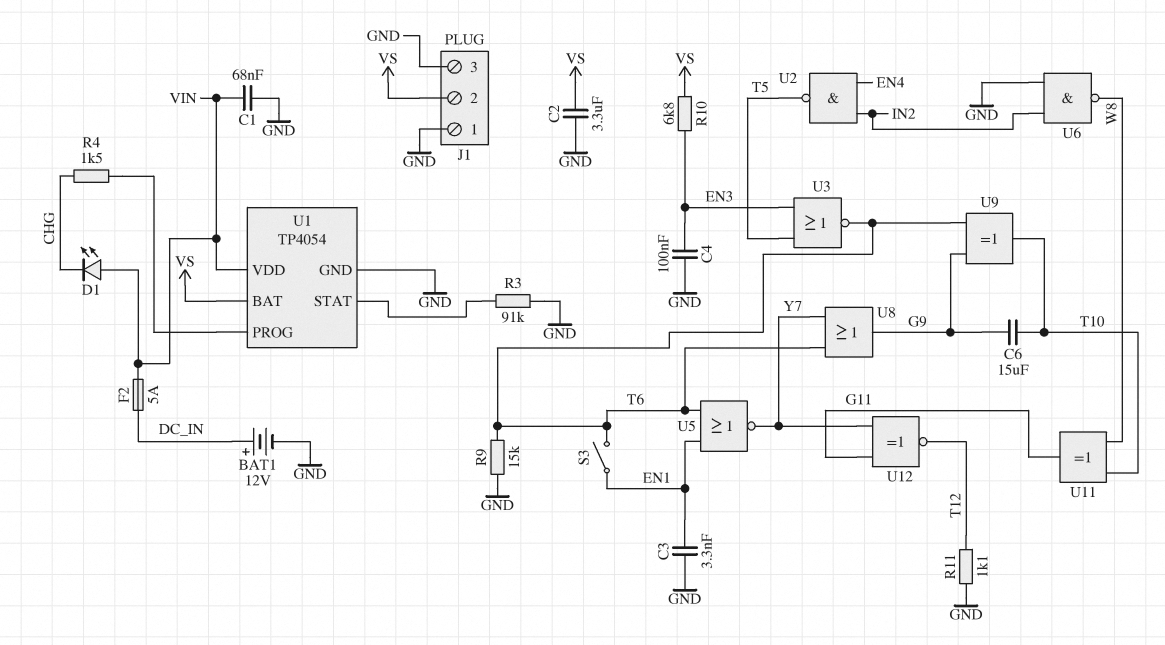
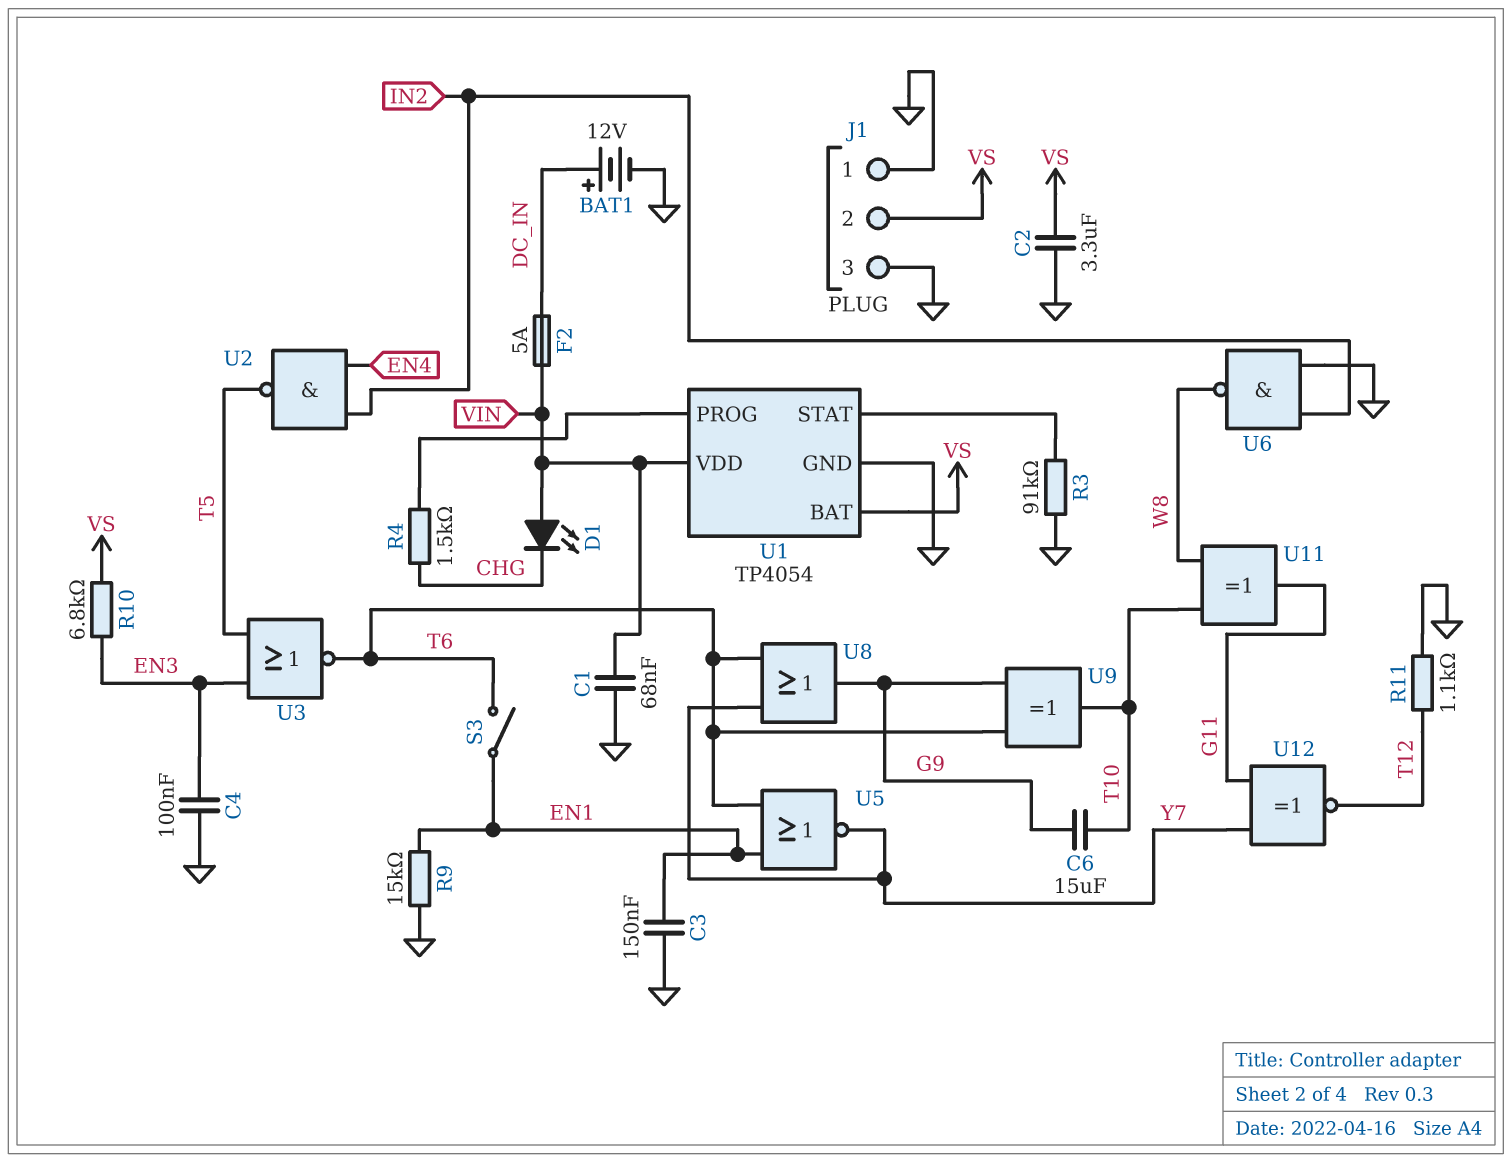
C3: 3.3nF (EN1, GND) -> 150nF (EN1, GND)
R9: 15k (GND, T6) -> 15k (EN1, GND)

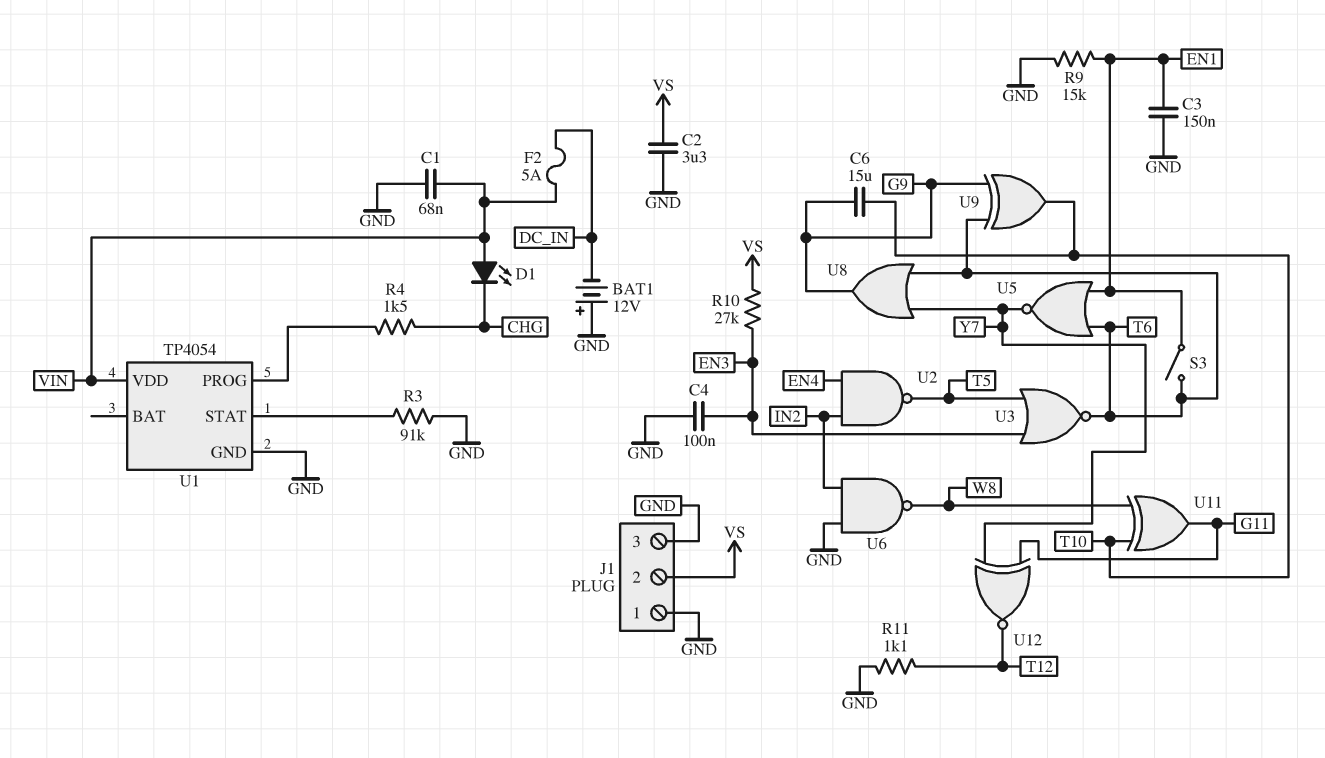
BAT1: 12V (plus DC_IN, minus GND) -> 12V (plus GND, minus DC_IN)
R10: 6.8k (EN3, VS) -> 27k (EN3, VS)
U1 pin BAT: VS -> none

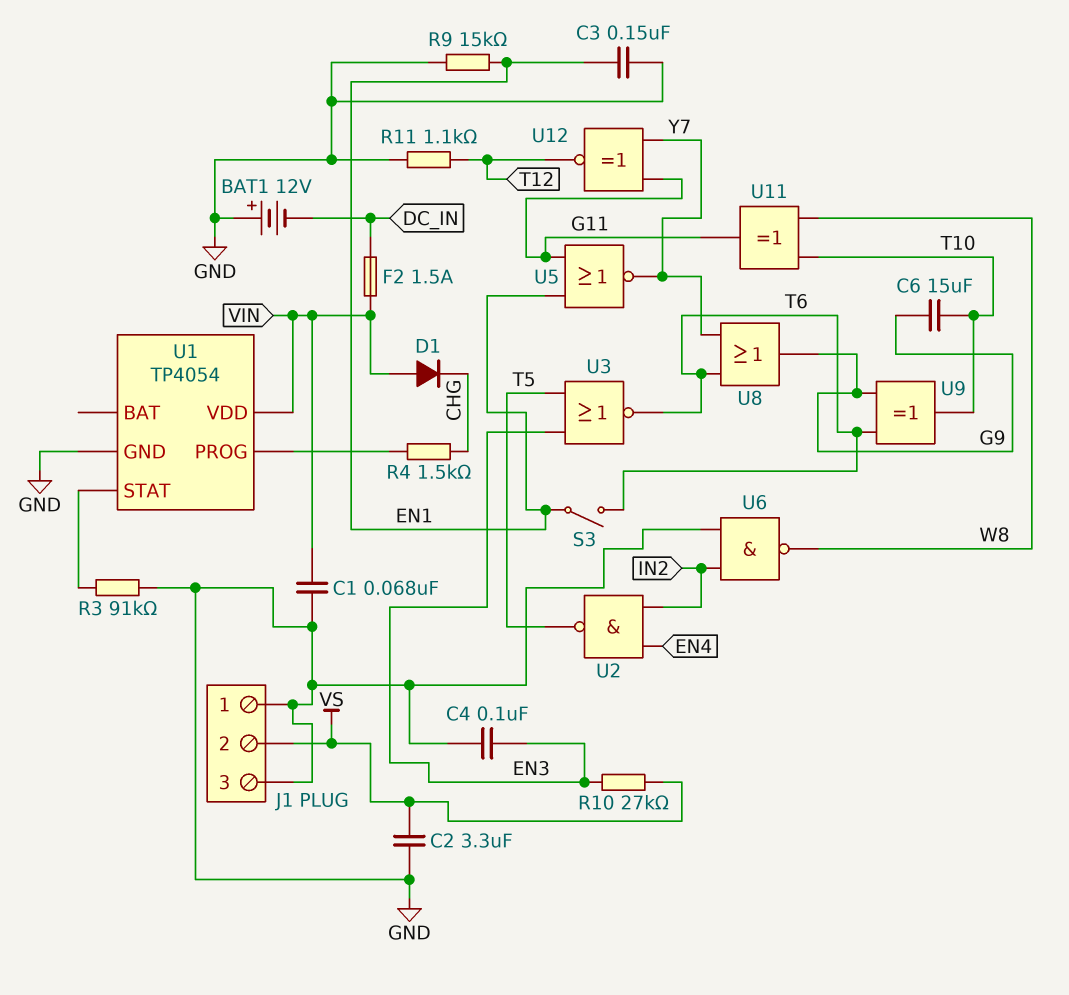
D1: LED (A VIN, K CHG) -> diode (A VIN, K CHG)
F2: 5A (DC_IN, VIN) -> 1.5A (DC_IN, VIN)
U5: NOR (in EN1, in T6, out Y7) -> NOR (in EN1, in G11, out Y7)

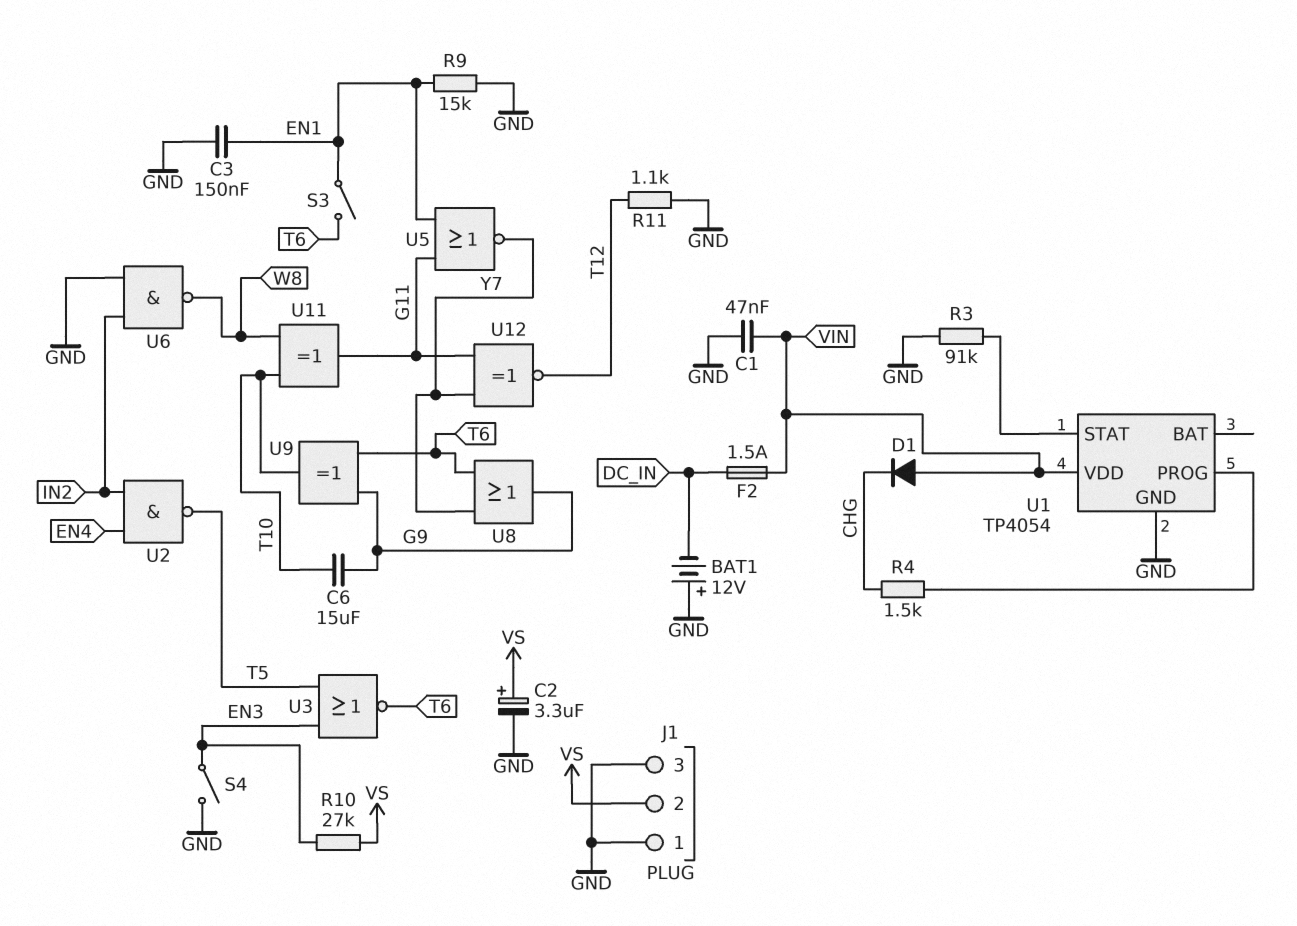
C1: 68nF (GND, VIN) -> 47nF (GND, VIN)
C2: 3.3uF (GND, VS) -> 3.3uF (plus VS, minus GND)
C4: 100nF (EN3, GND) -> none
S4: none -> switch (EN3, GND)

